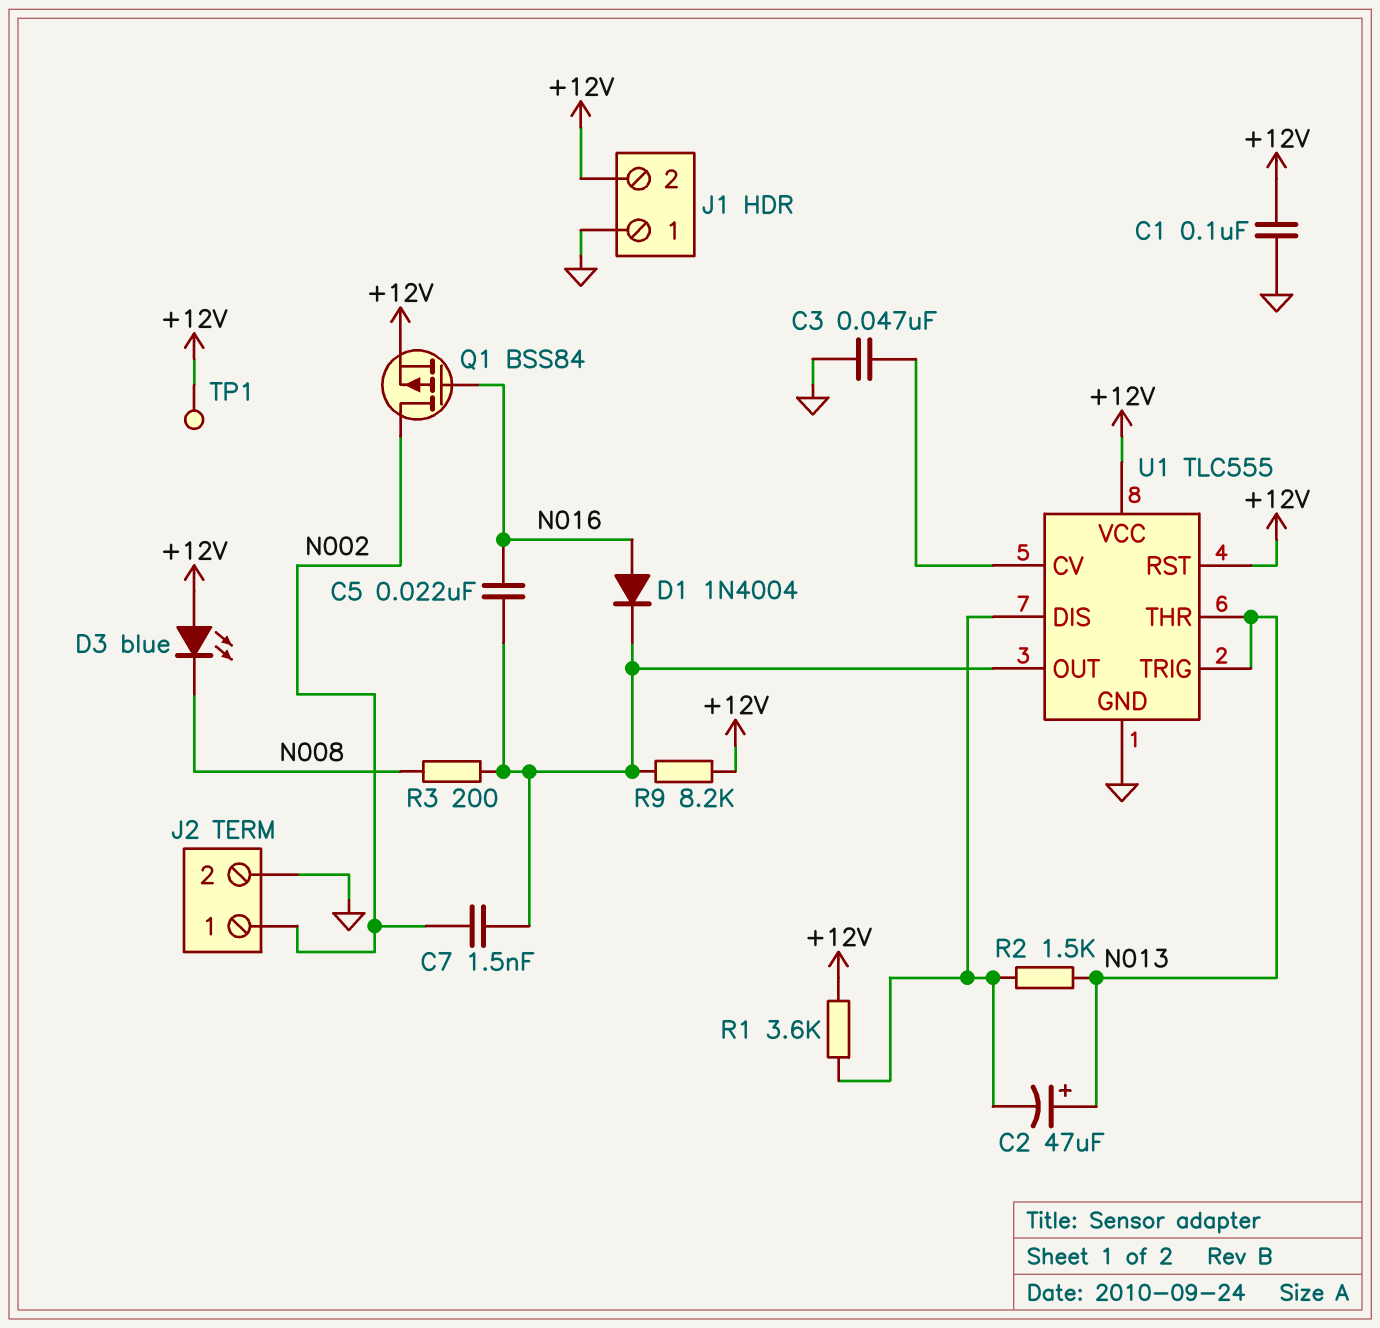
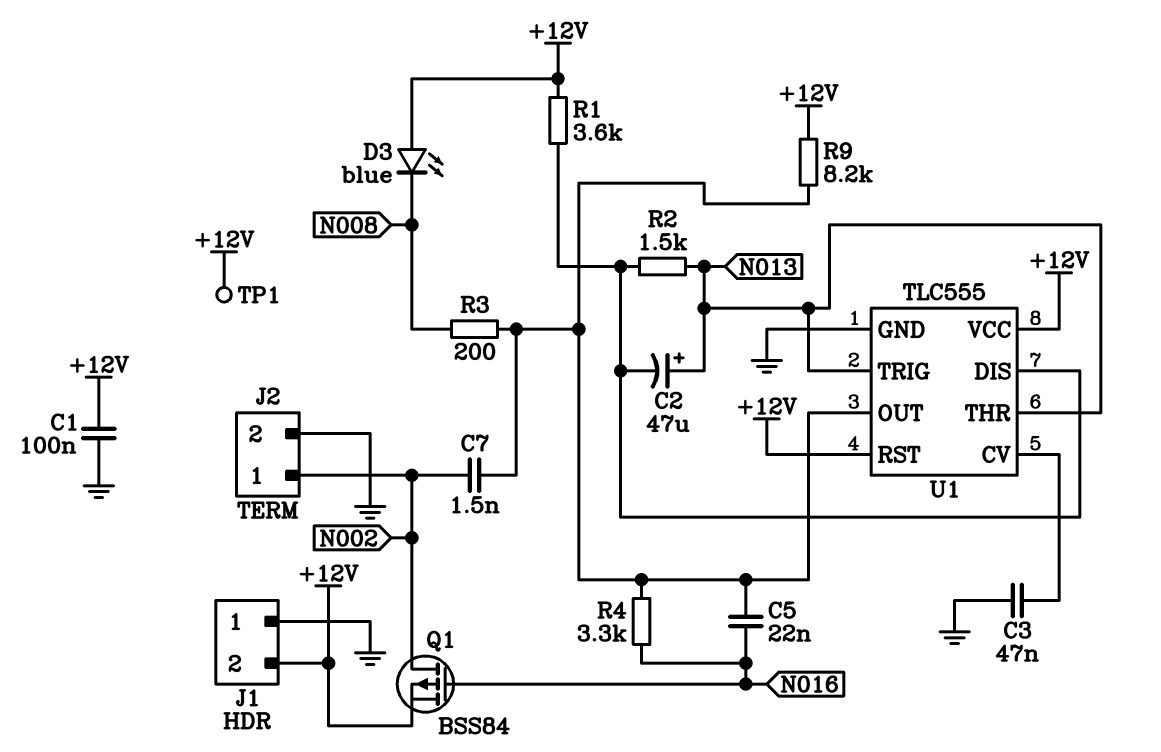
D1: diode 1N4004 (A N016, K U1/OUT) -> none
R4: none -> 3.3k (N016, U1/OUT)

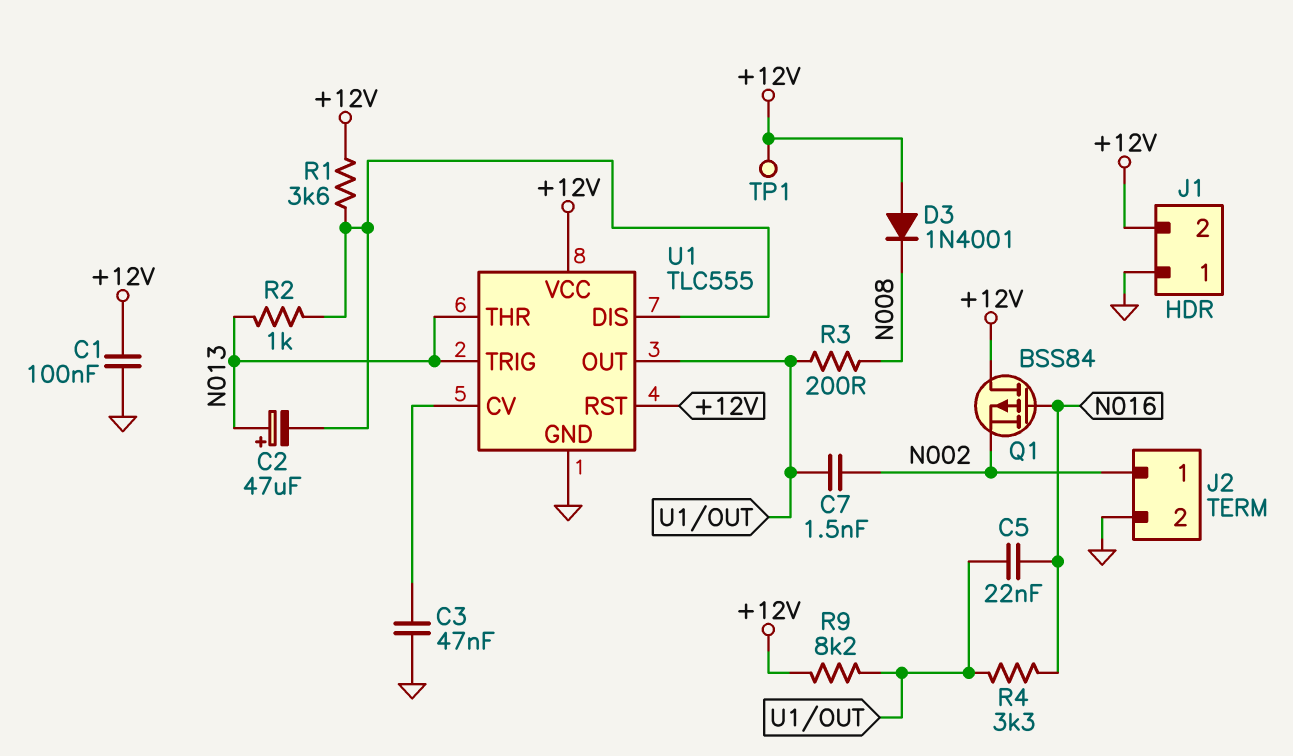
D3: LED blue (A +12V, K N008) -> diode 1N4001 (A +12V, K N008)
Q1: PMOS BSS84 (G N016, D N002, S +12V) -> PMOS BSS84 (G N016, D +12V, S N002)
R2: 1.5k (N013, U1/DIS) -> 1k (N013, U1/DIS)

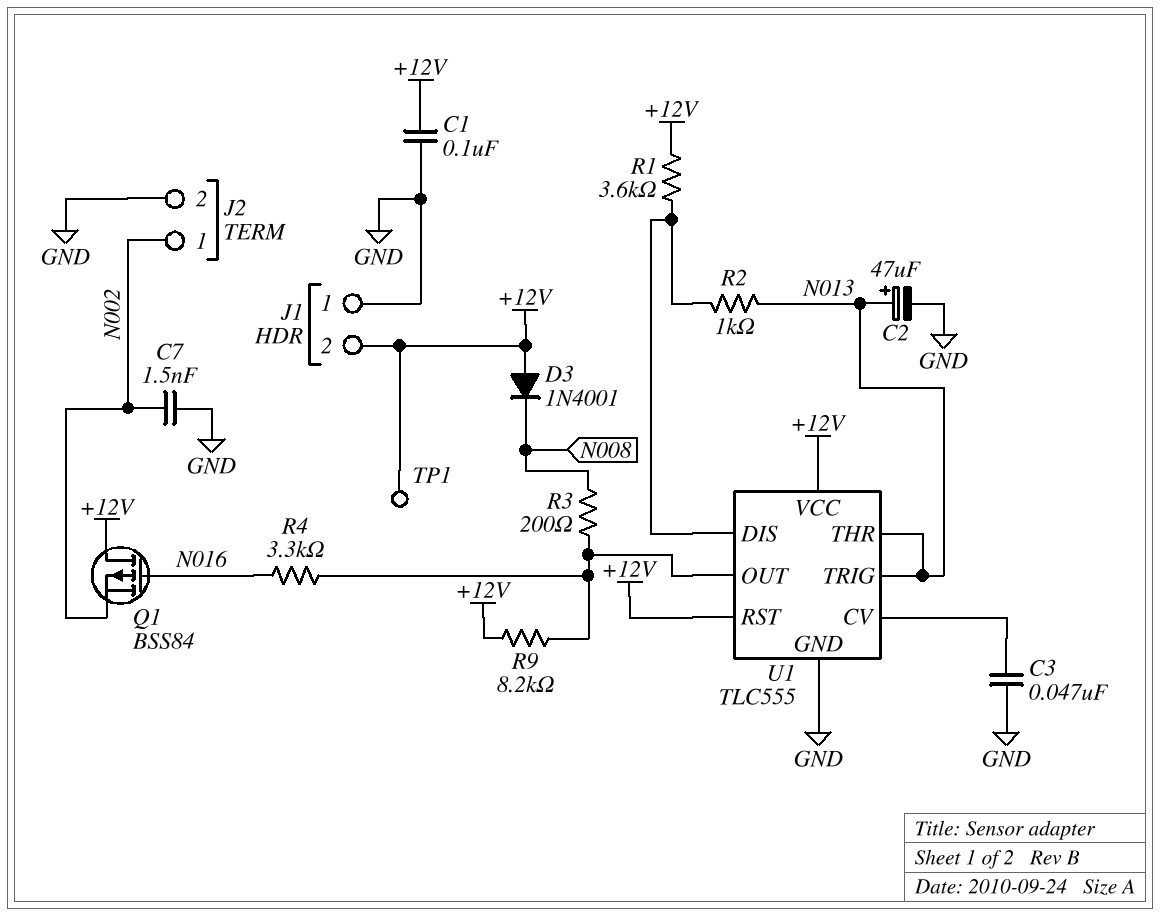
C2: 47uF (plus N013, minus U1/DIS) -> 47uF (plus N013, minus GND)
C5: 22nF (N016, U1/OUT) -> none
C7: 1.5nF (N002, U1/OUT) -> 1.5nF (GND, N002)

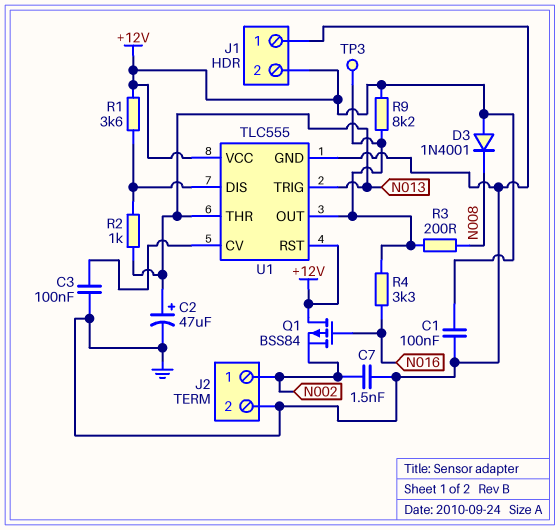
C3: 47nF (GND, U1/CV) -> 100nF (GND, U1/CV)
TP1: test point (+12V) -> none
TP3: none -> test point (U1/OUT)

